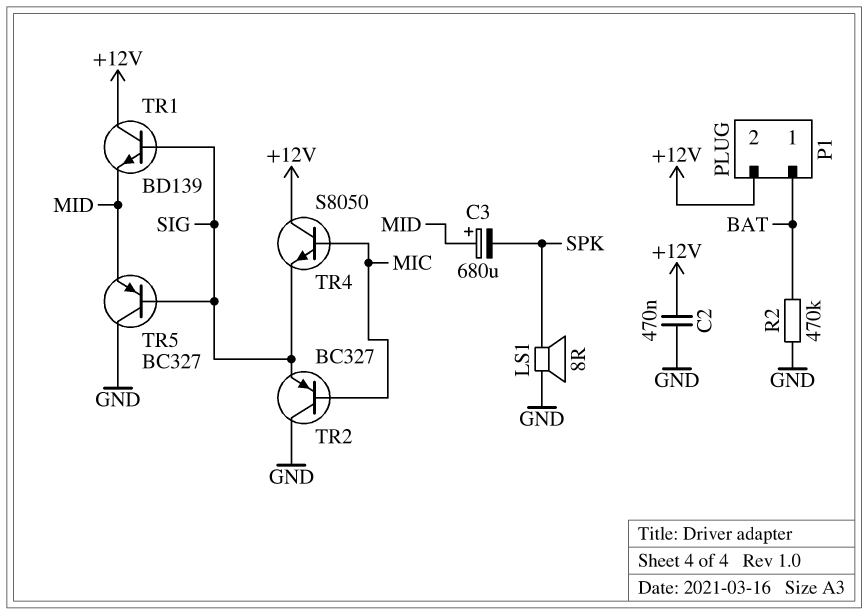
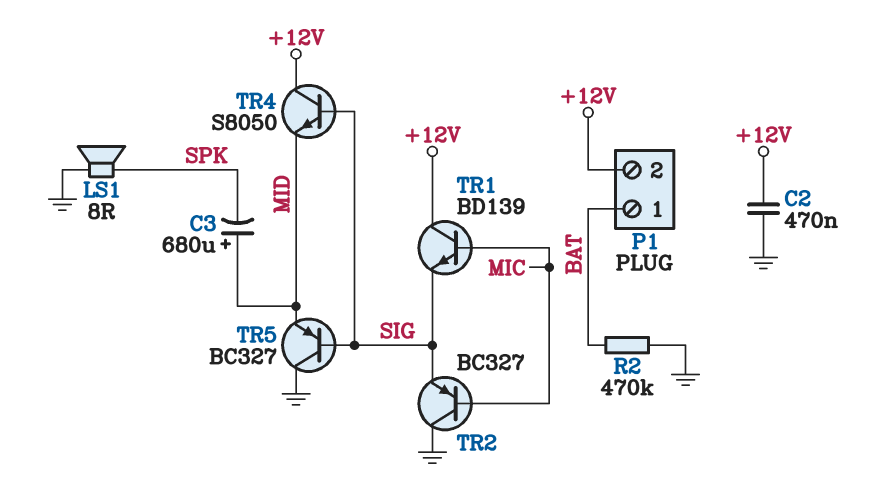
TR1: NPN BD139 (B SIG, C +12V, E MID) -> NPN BD139 (B MIC, C +12V, E SIG)
TR4: NPN S8050 (B MIC, C +12V, E SIG) -> NPN S8050 (B SIG, C +12V, E MID)

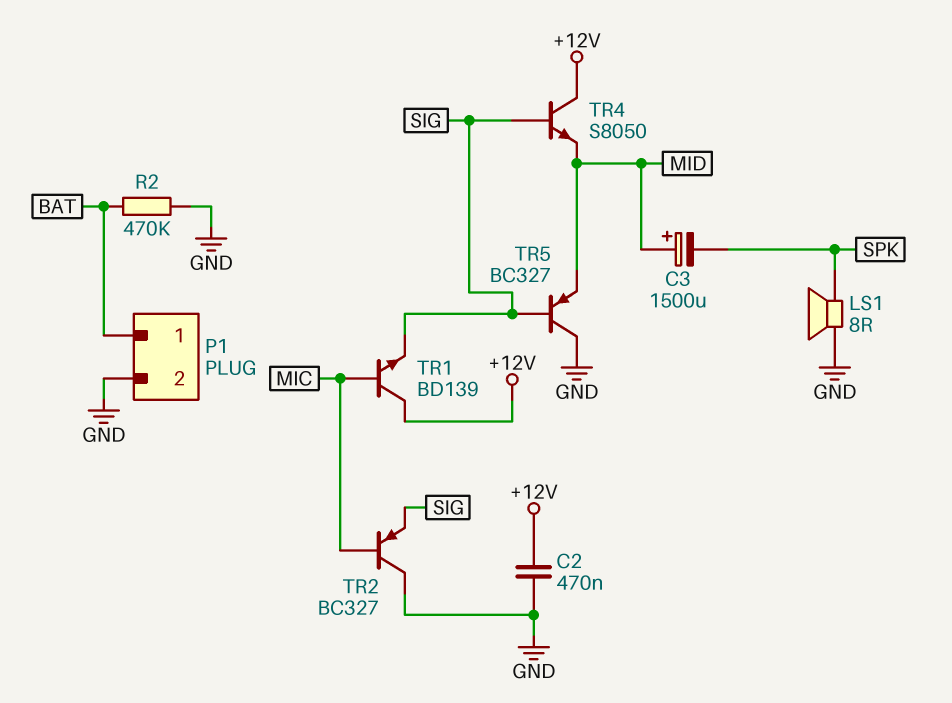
C3: 680uF (plus MID, minus SPK) -> 1500uF (plus MID, minus SPK)
P1 pin 2: +12V -> GND

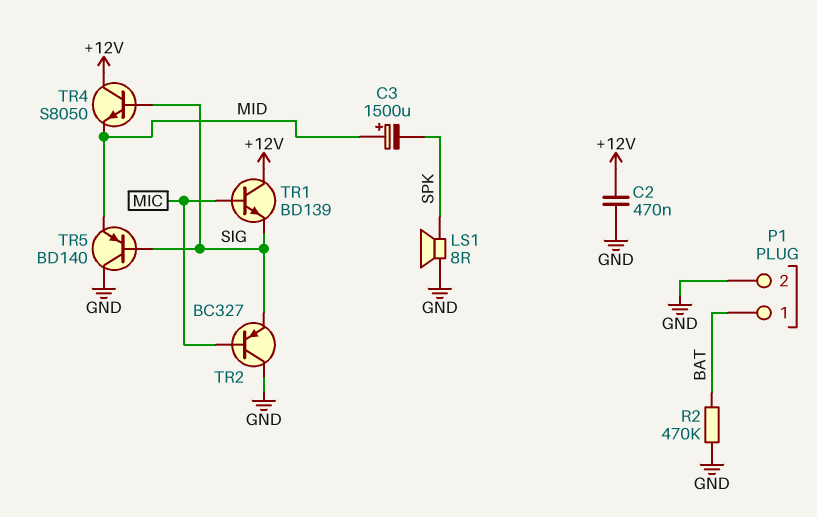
TR5: PNP BC327 (B SIG, C GND, E MID) -> PNP BD140 (B SIG, C GND, E MID)

